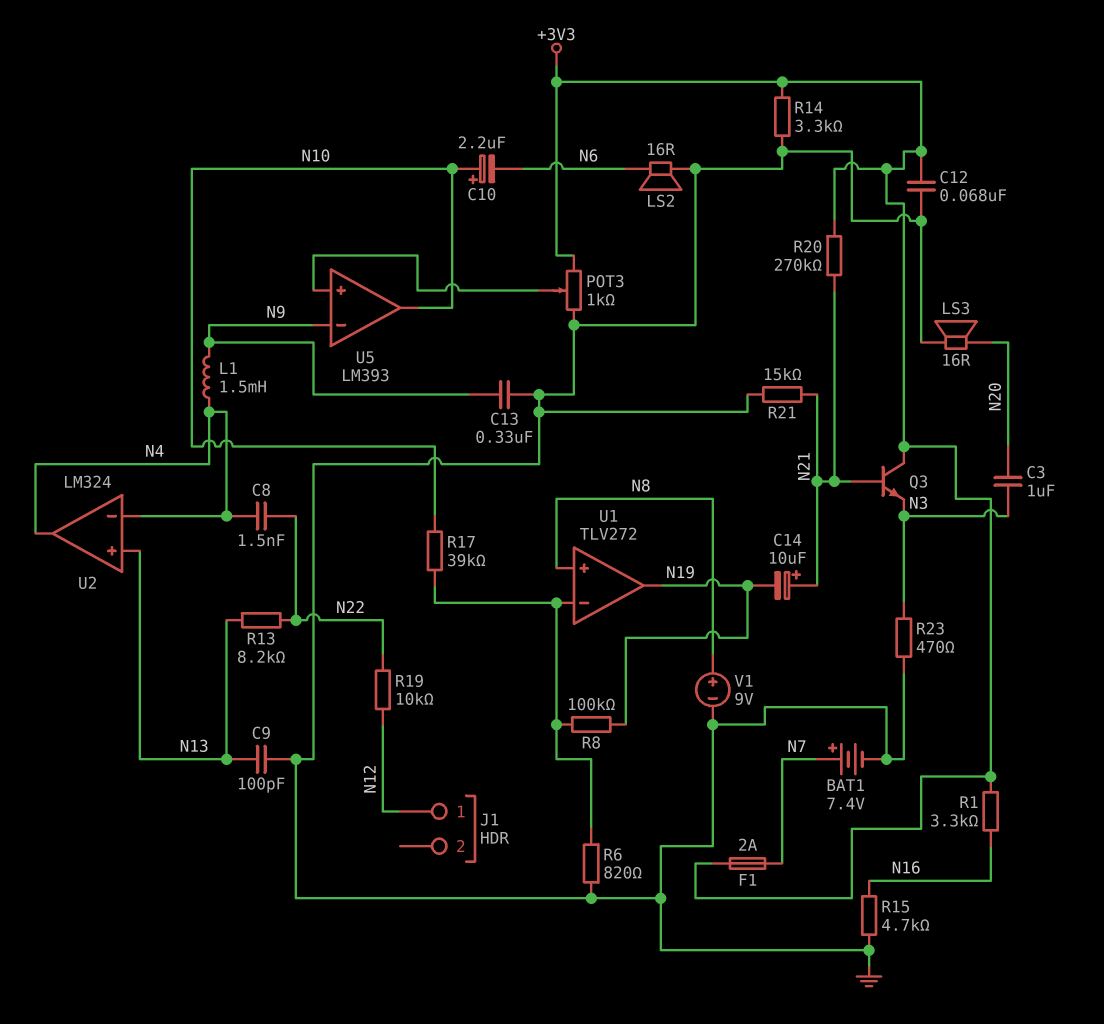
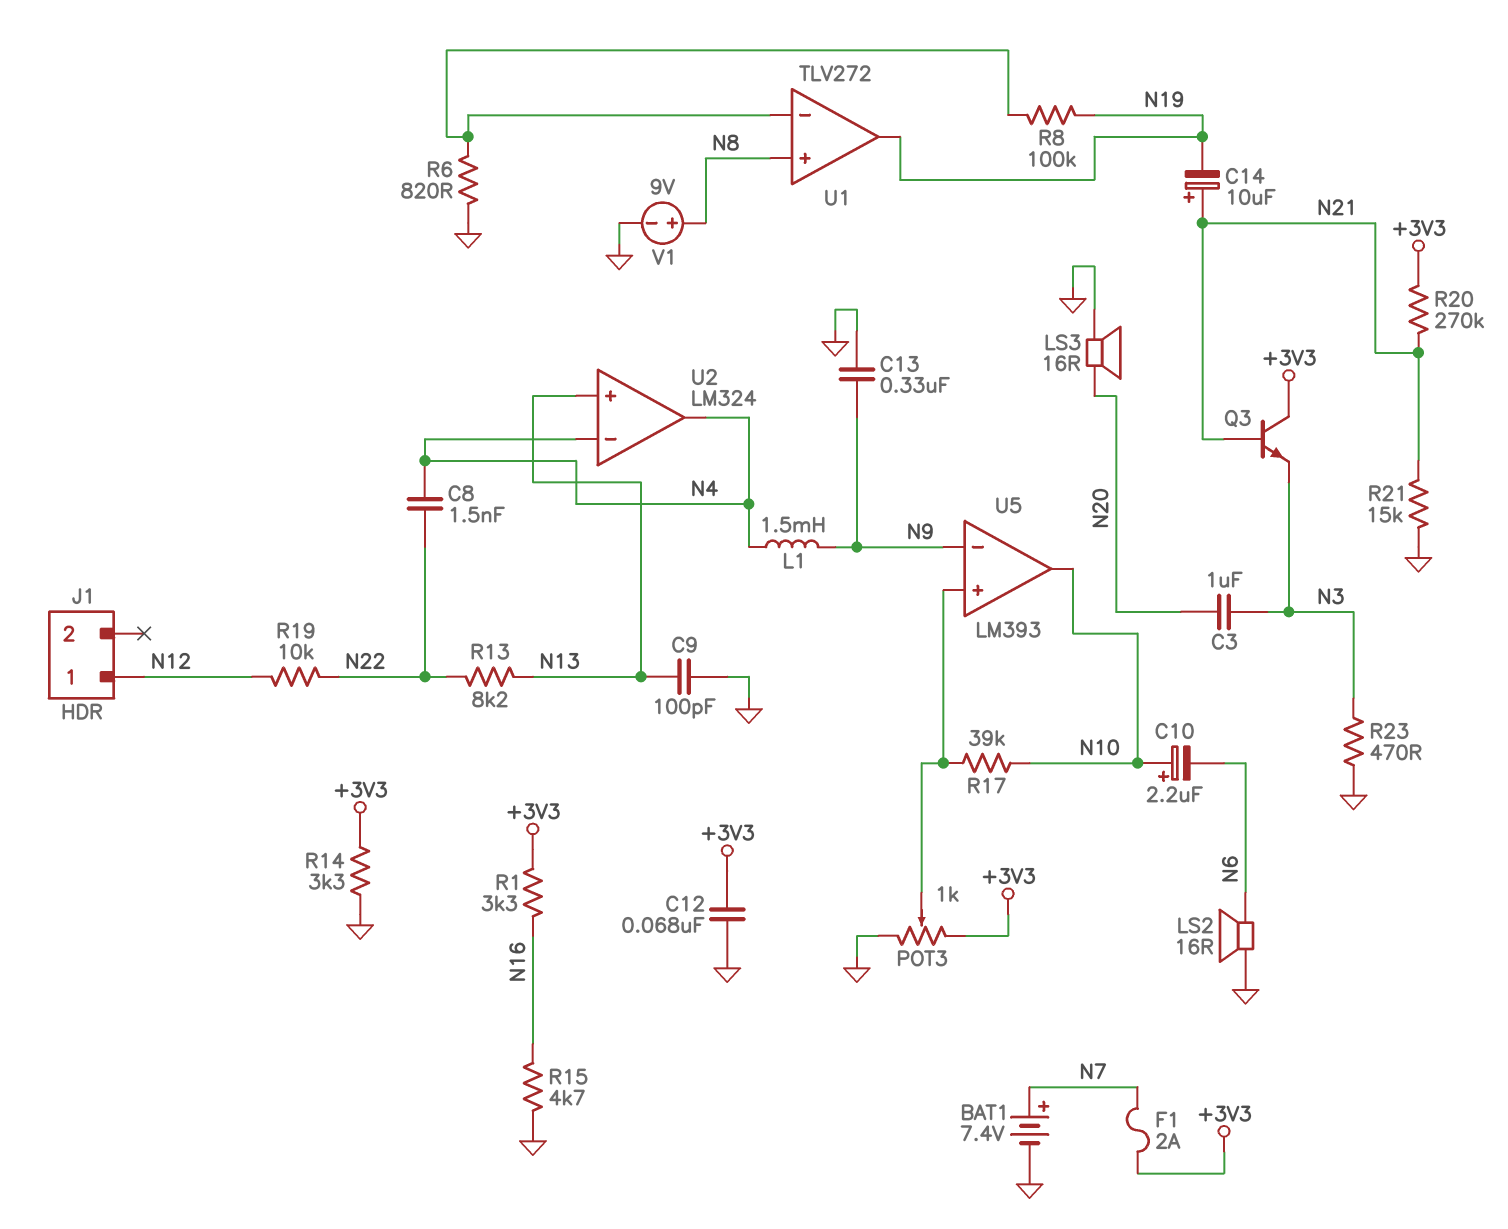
R17: 39k (N10, U1/in-) -> 39k (N10, U5/in+)

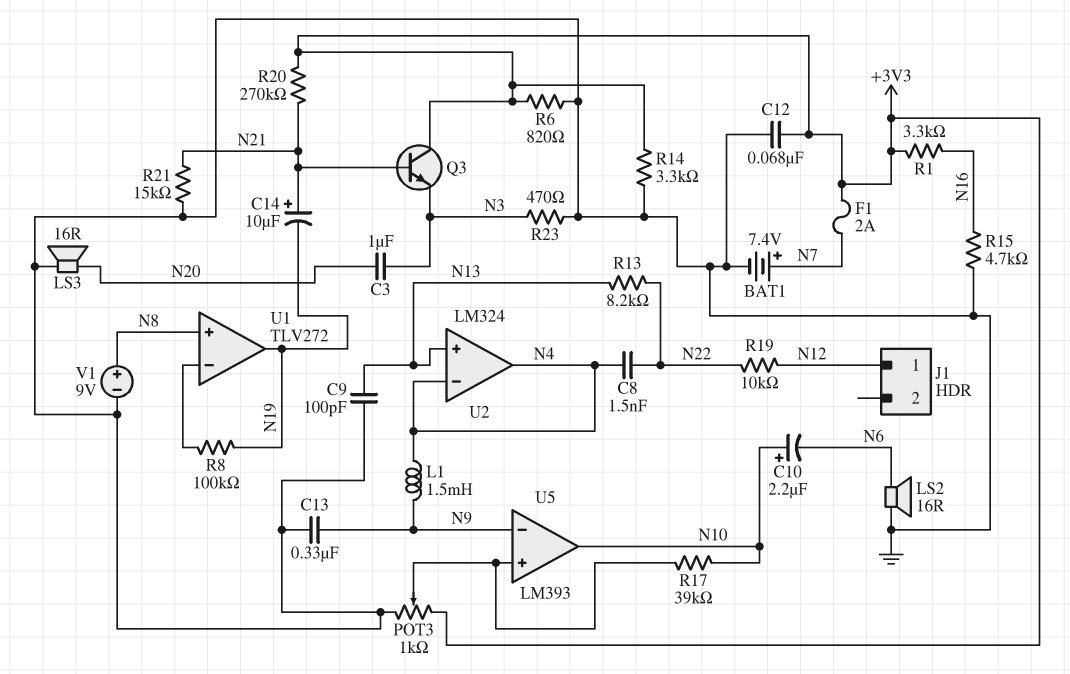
R6: 820 (GND, U1/in-) -> 820 (+3V3, GND)

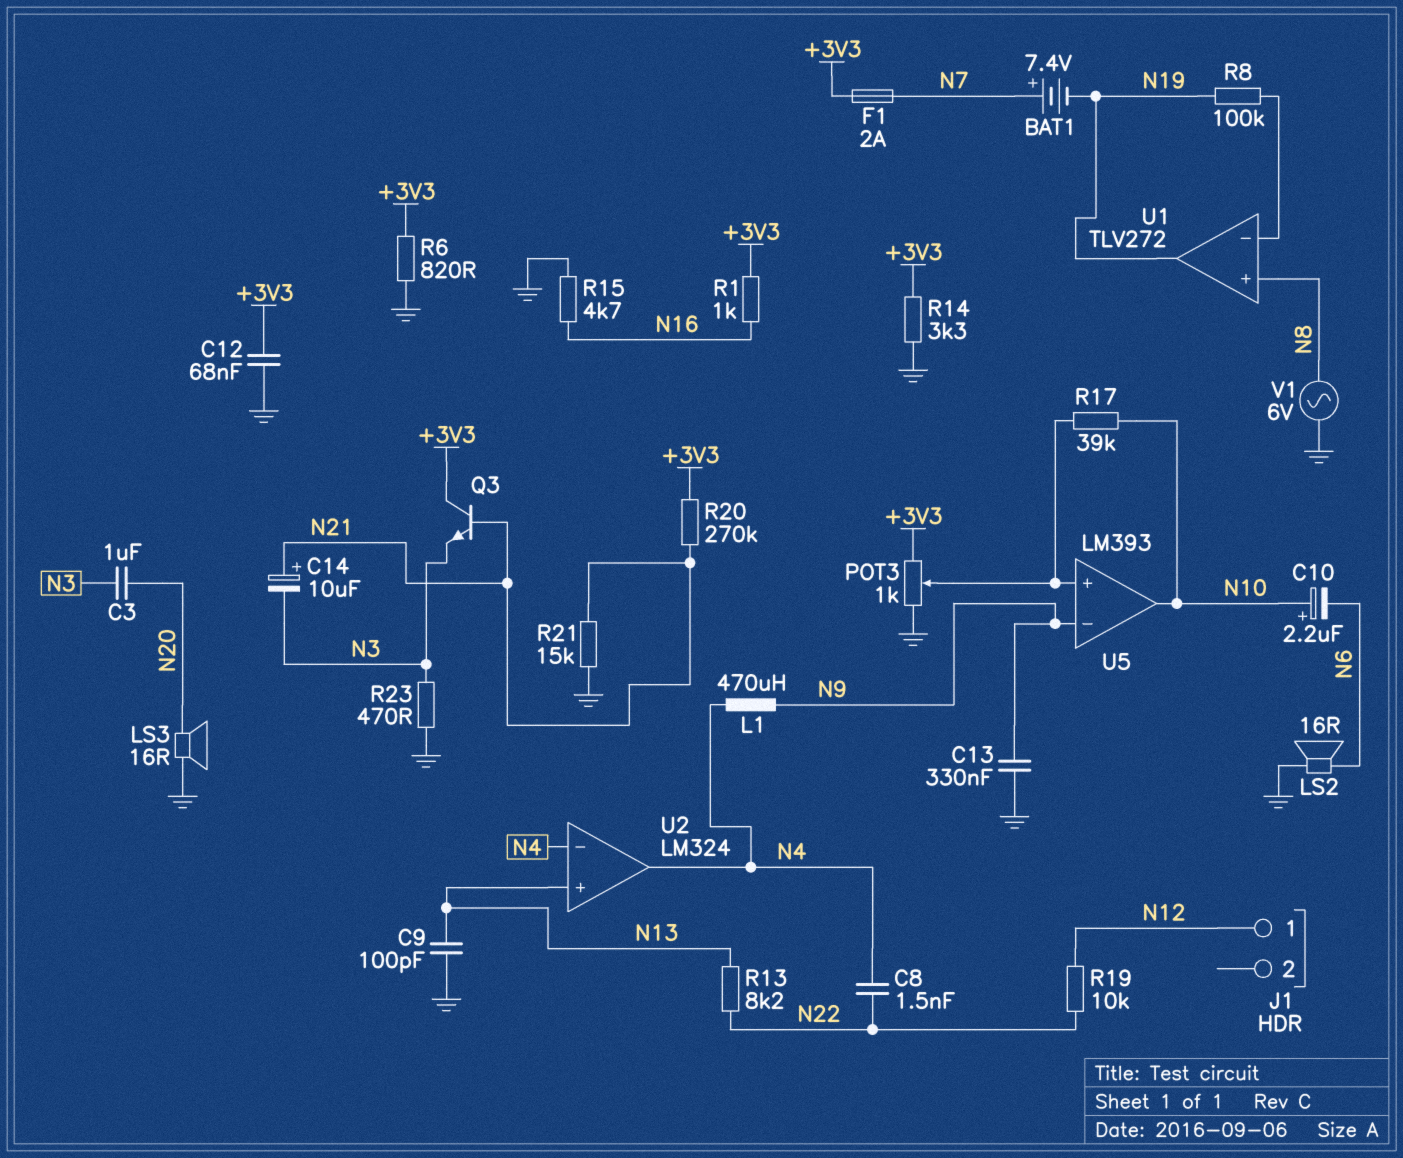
BAT1: 7.4V (plus N7, minus GND) -> 7.4V (plus N7, minus N19)
C14: 10uF (plus N21, minus N19) -> 10uF (plus N21, minus N3)
L1: 1.5mH (N4, N9) -> 470uH (N4, N9)
R1: 3.3k (+3V3, N16) -> 1k (+3V3, N16)
V1: 9V (plus N8, minus GND) -> AC 6V (GND, N8)

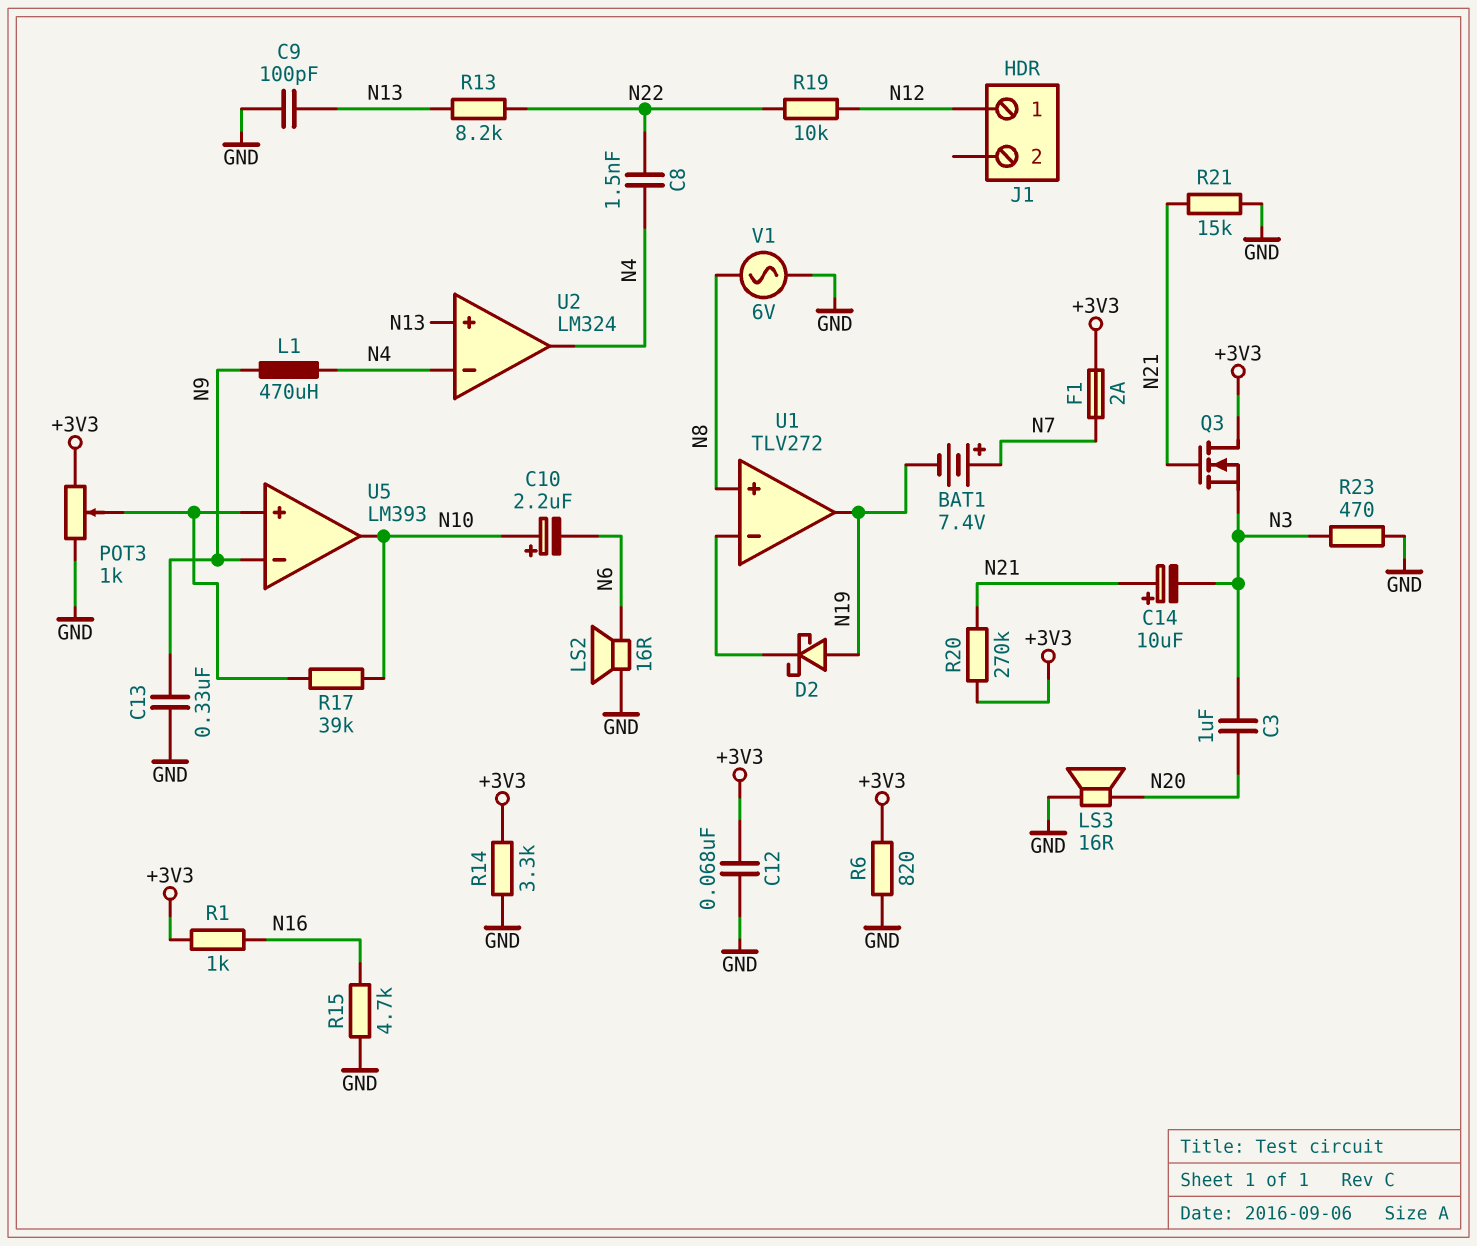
D2: none -> schottky (A N19, K U1/in-)
Q3: NPN (B N21, C +3V3, E N3) -> NMOS (G N21, D +3V3, S N3)
R8: 100k (N19, U1/in-) -> none

